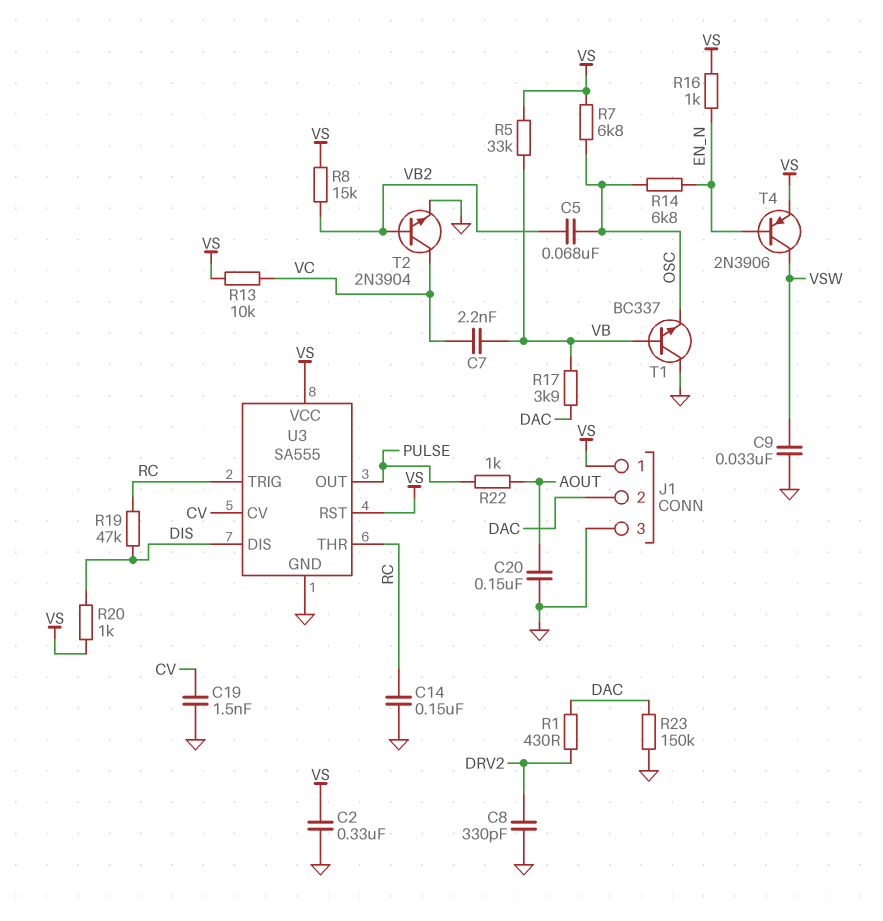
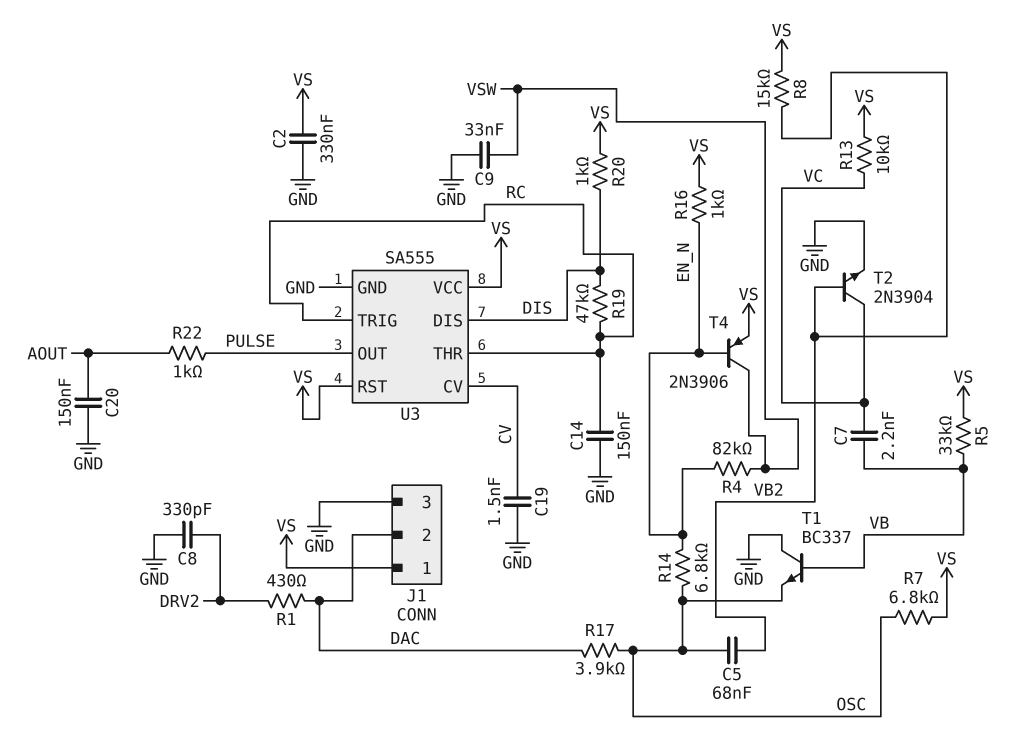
R4: none -> 82k (EN_N, VSW)
R17: 3.9k (DAC, VB) -> 3.9k (DAC, OSC)
R23: 150k (DAC, GND) -> none

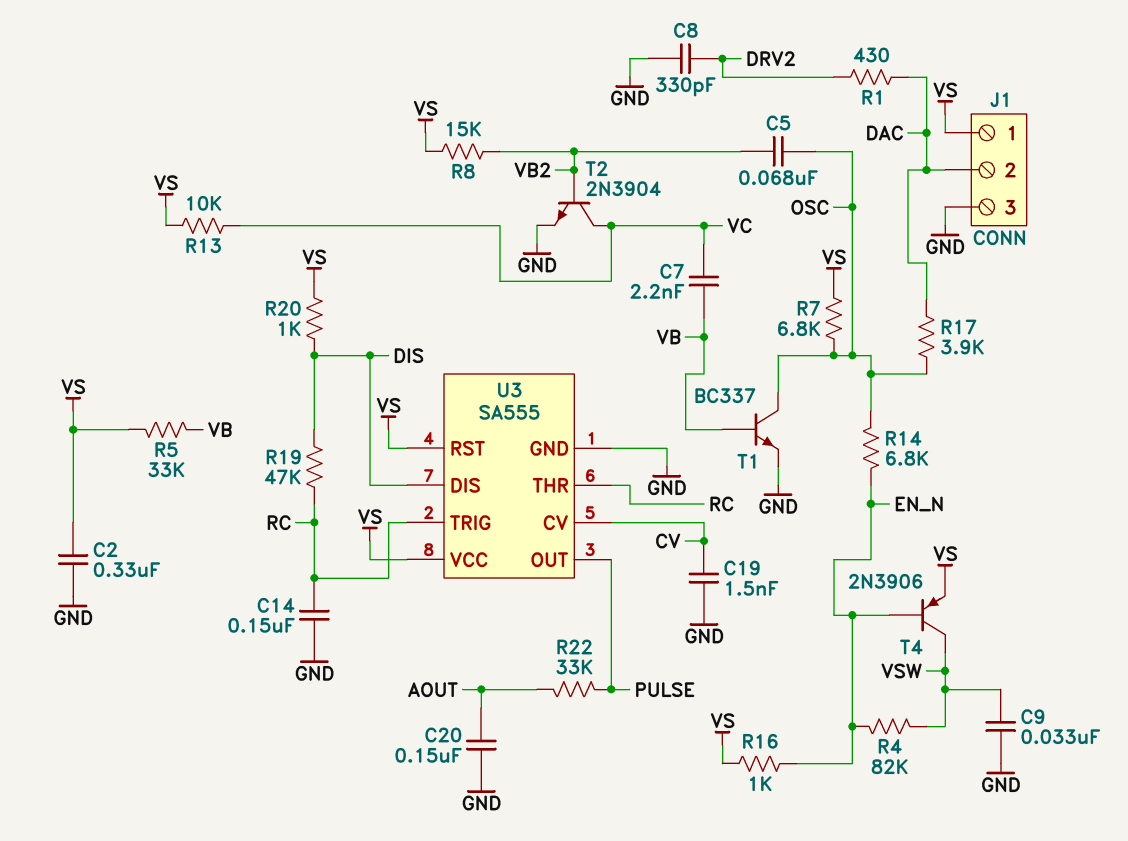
R22: 1k (AOUT, PULSE) -> 33k (AOUT, PULSE)
T1: NPN BC337 (B VB, C GND, E OSC) -> NPN BC337 (B VB, C OSC, E GND)

